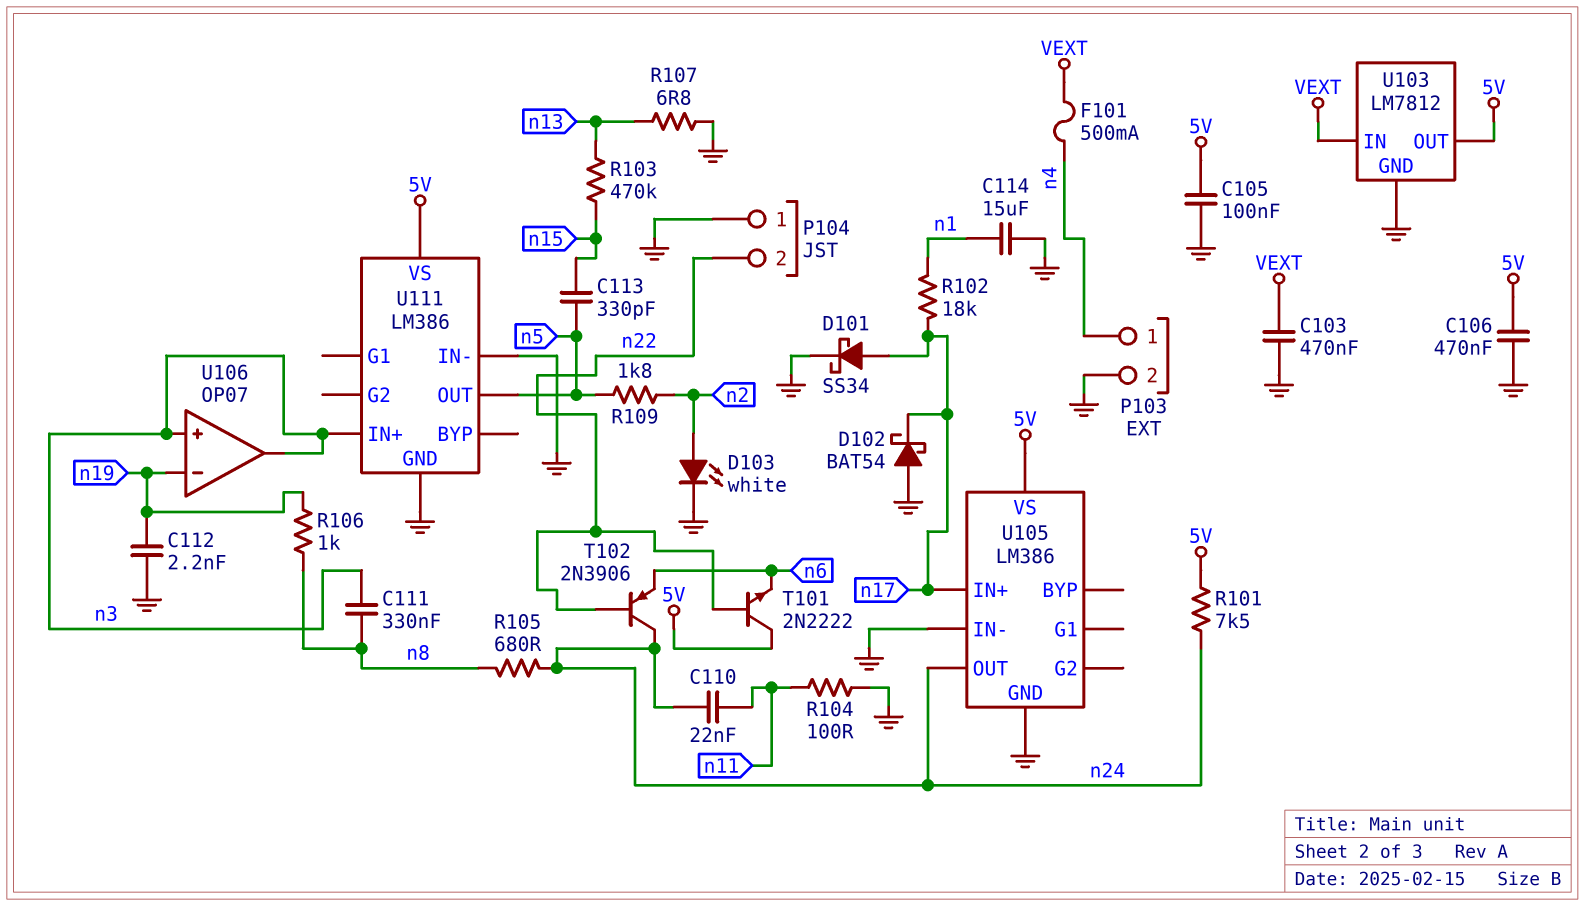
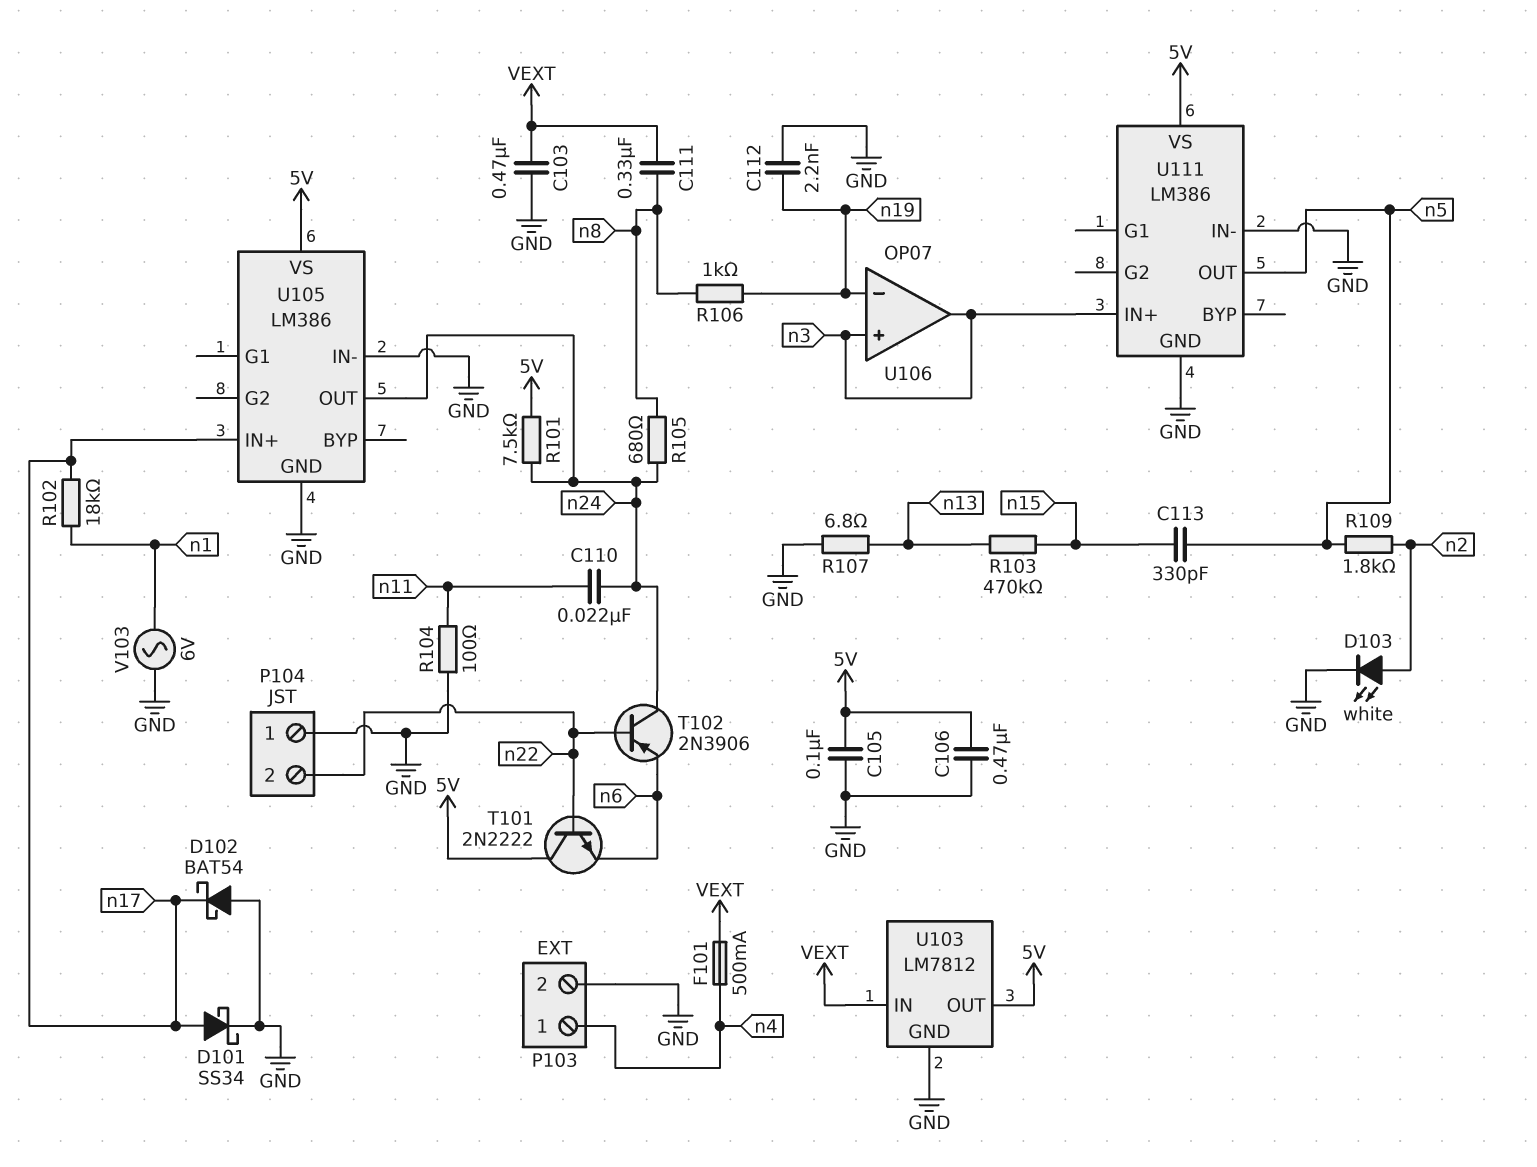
C111: 330nF (n3, n8) -> 330nF (VEXT, n8)
C114: 15uF (GND, n1) -> none
V103: none -> AC 6V (GND, n1)

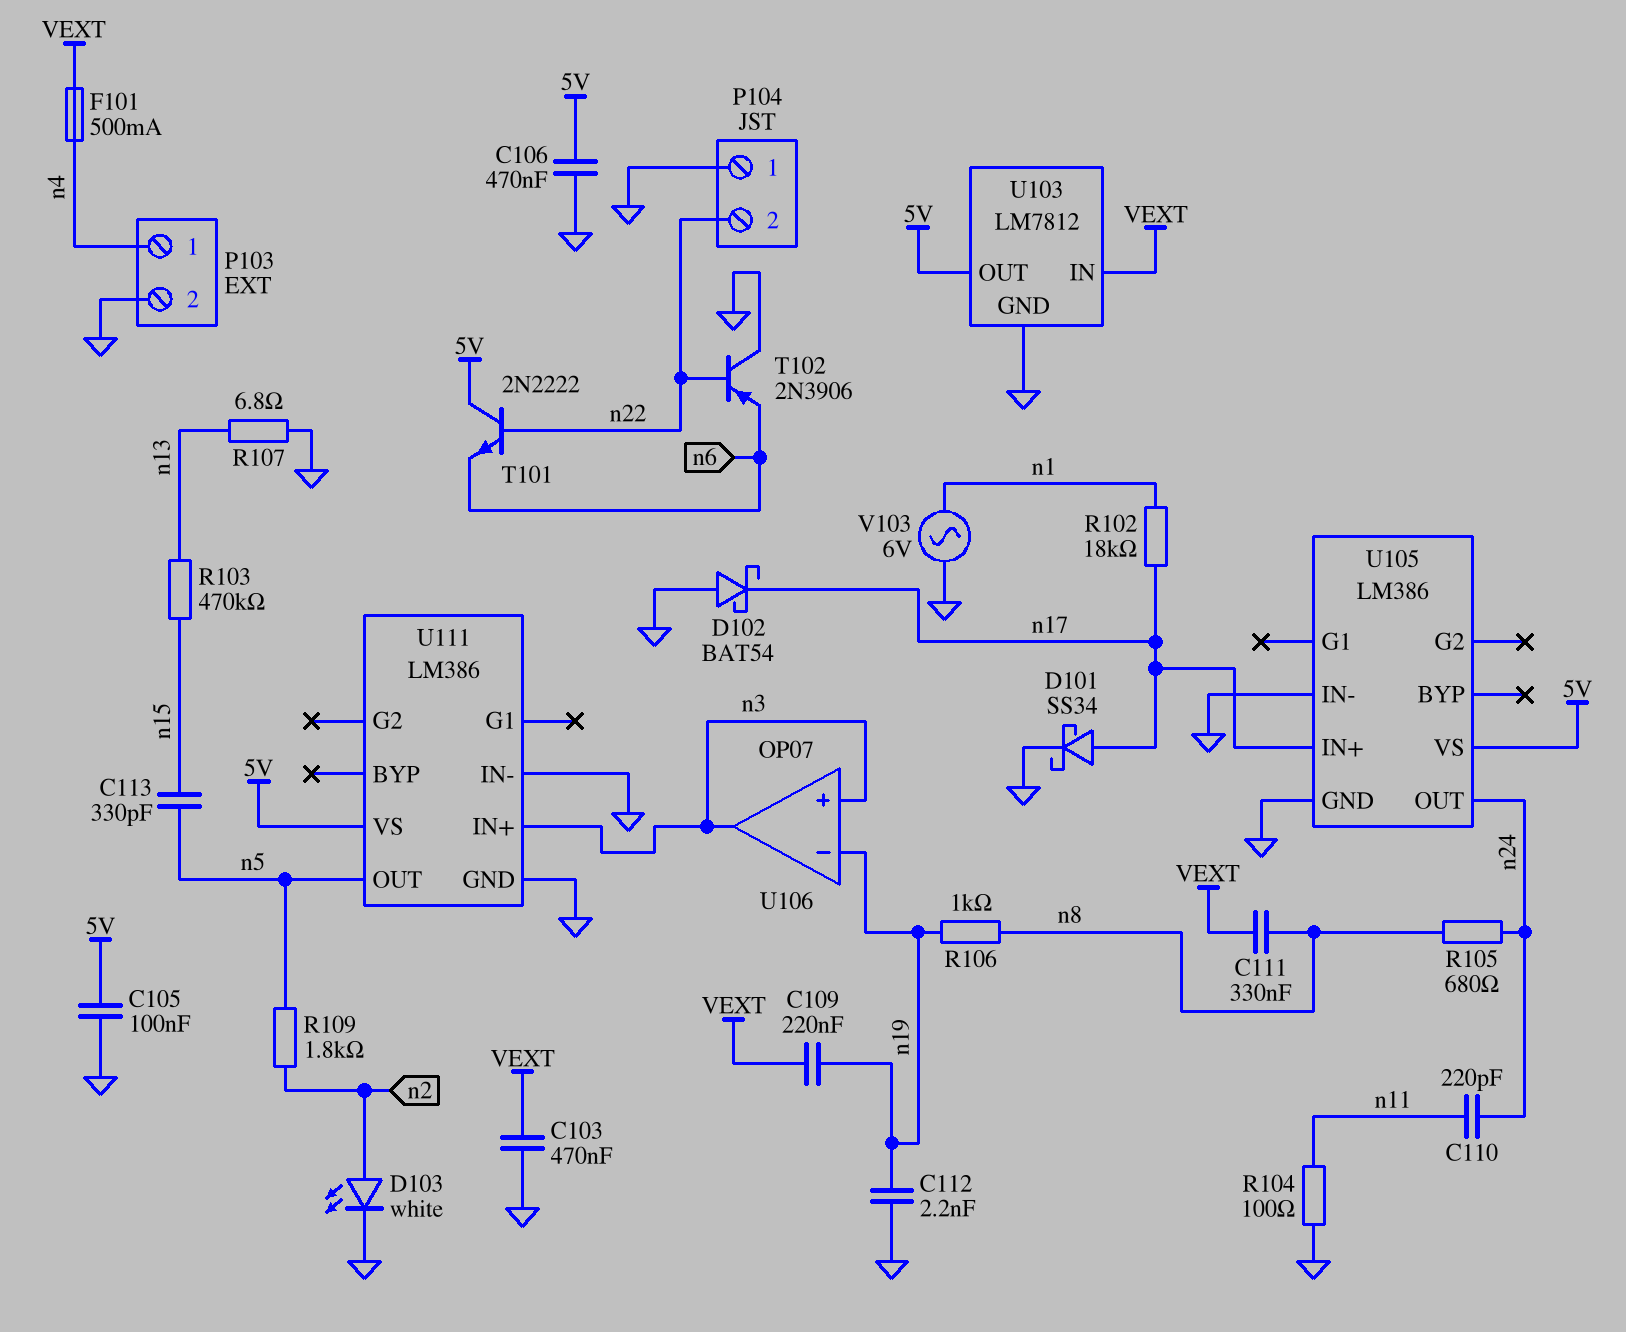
C109: none -> 220nF (VEXT, n19)
C110: 22nF (n11, n24) -> 220pF (n11, n24)
R101: 7.5k (5V, n24) -> none
T102: PNP 2N3906 (B n22, C n24, E n6) -> PNP 2N3906 (B n22, C GND, E n6)

